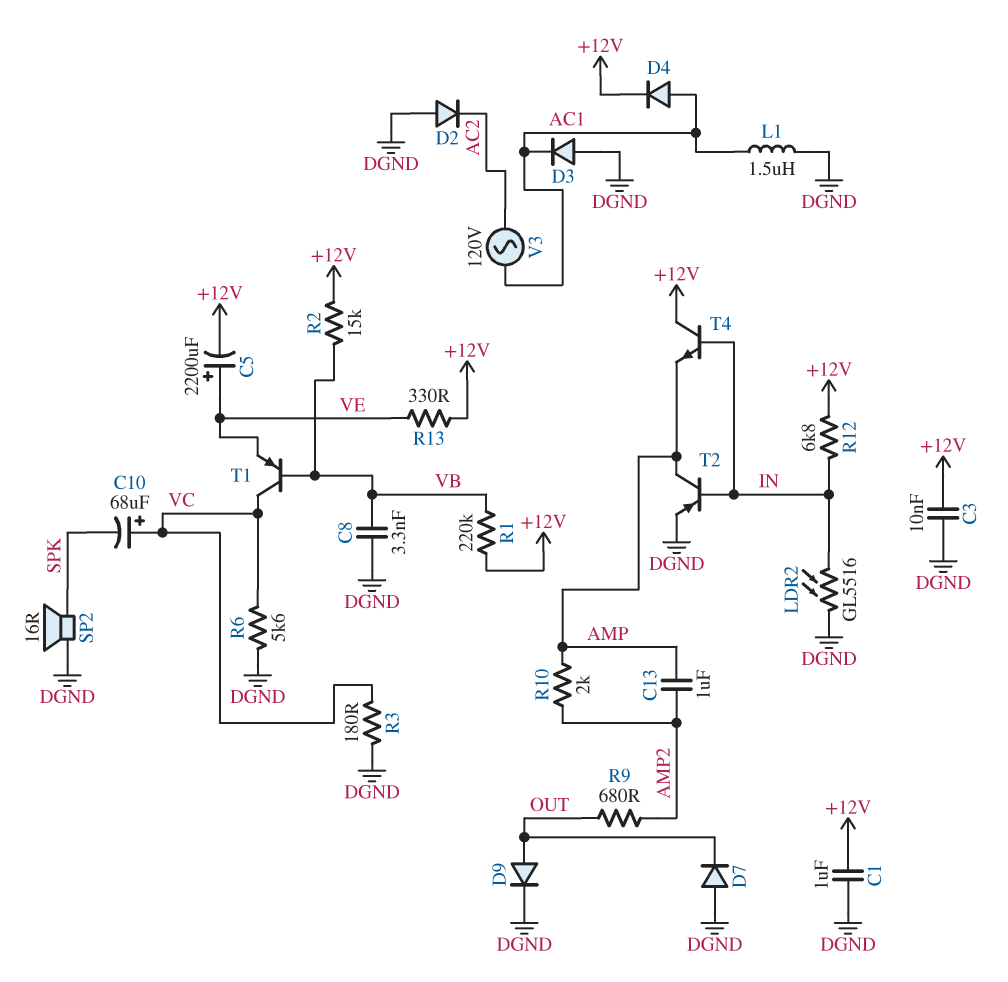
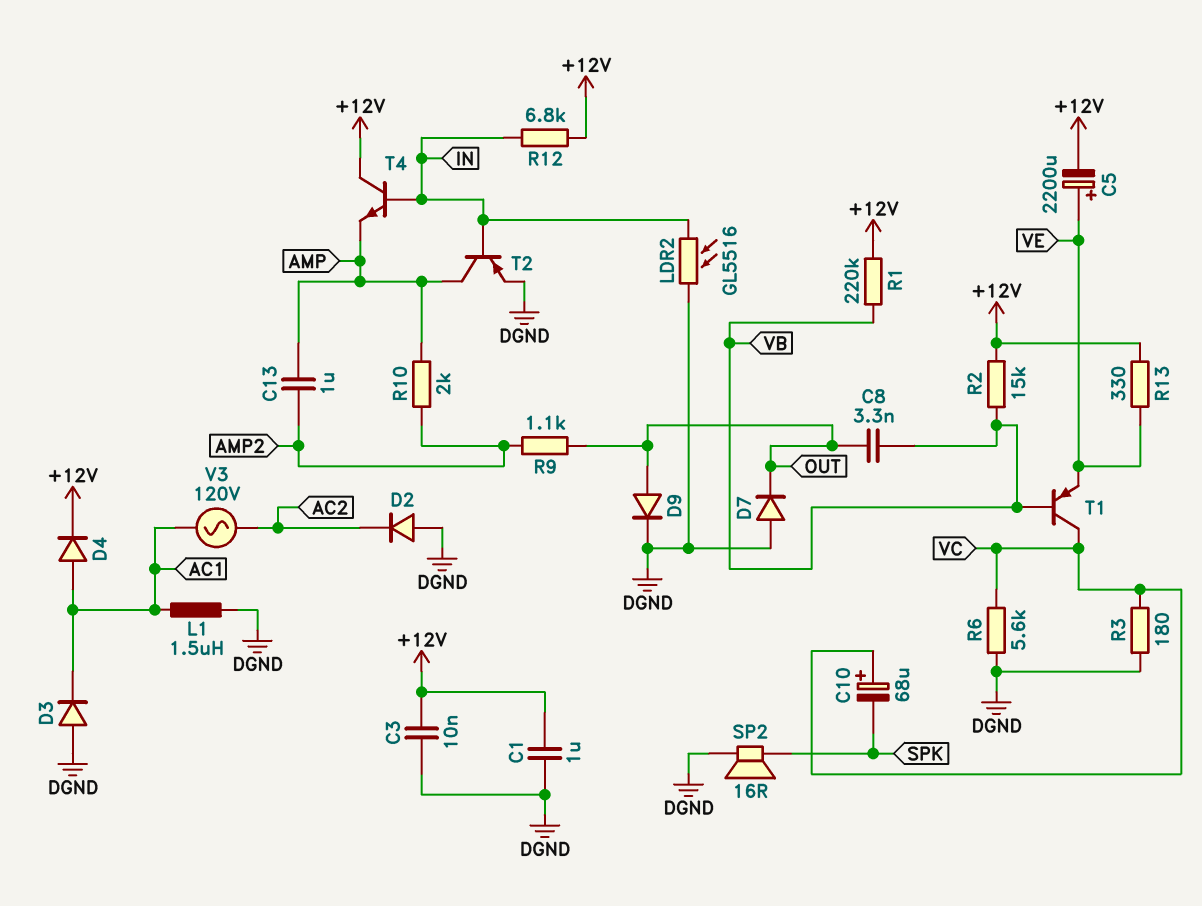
C8: 3.3nF (DGND, VB) -> 3.3nF (OUT, VB)
R9: 680 (AMP2, OUT) -> 1.1k (AMP2, OUT)

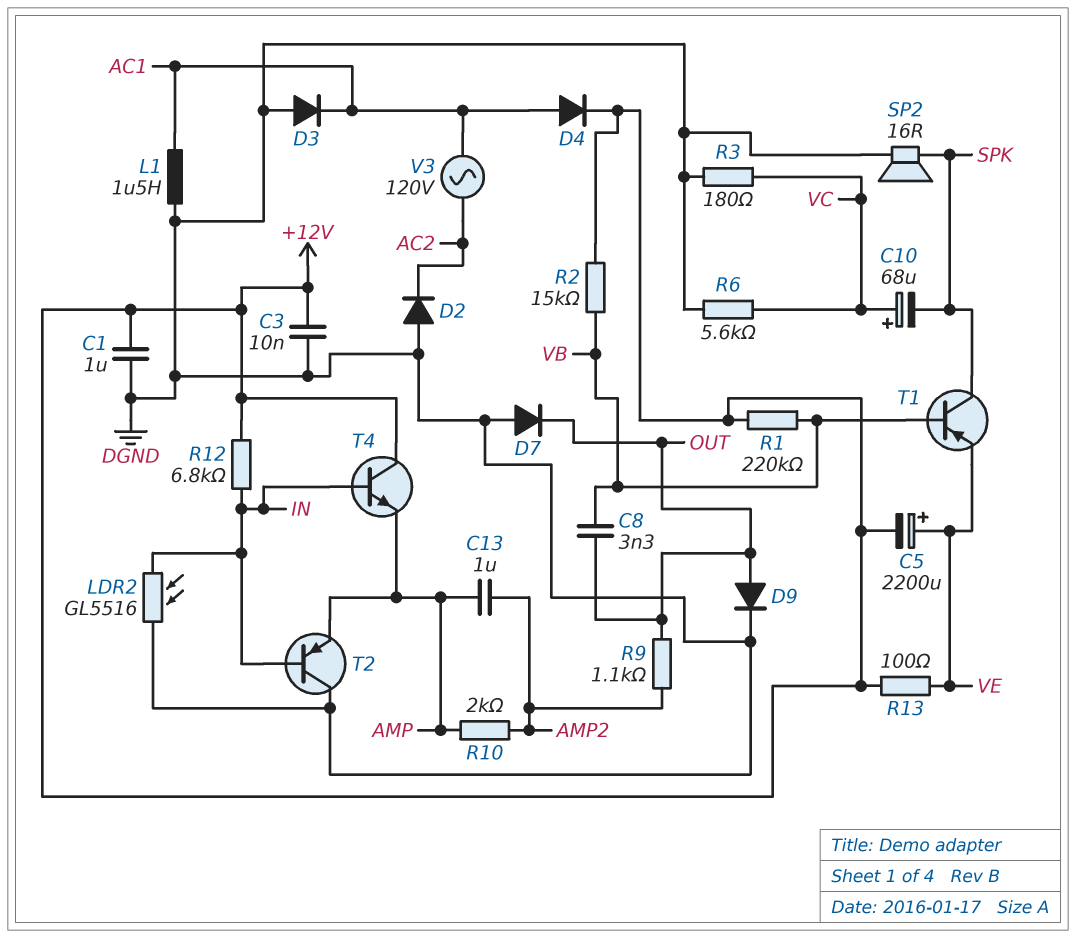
R13: 330 (+12V, VE) -> 100 (+12V, VE)
T1: PNP (B VB, C VC, E VE) -> PNP (B VB, C SPK, E VE)
T2: PNP (B IN, C AMP, E DGND) -> PNP (B IN, C DGND, E AMP)

